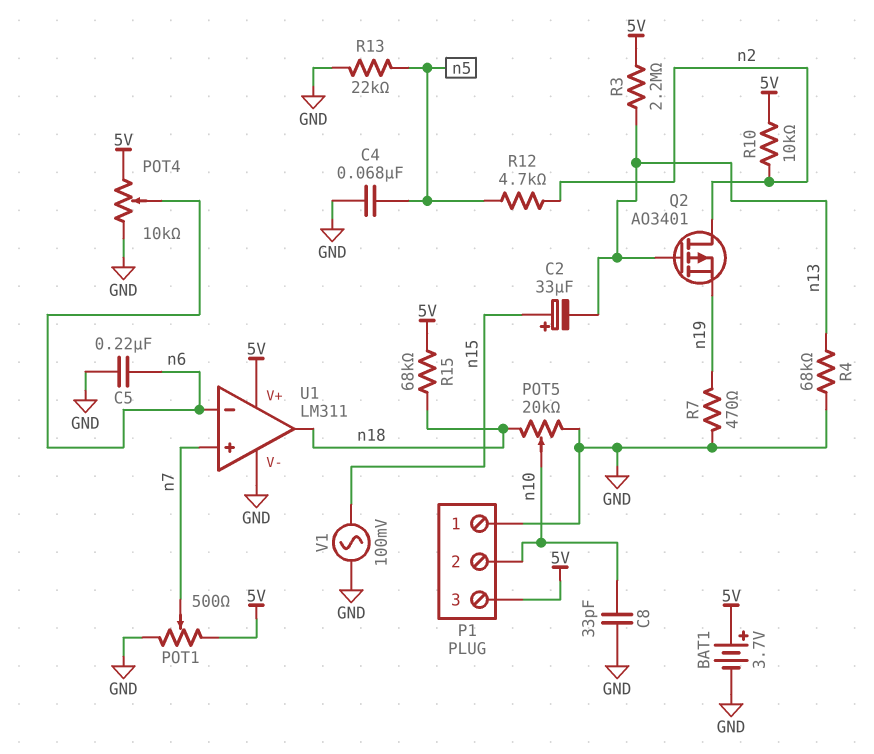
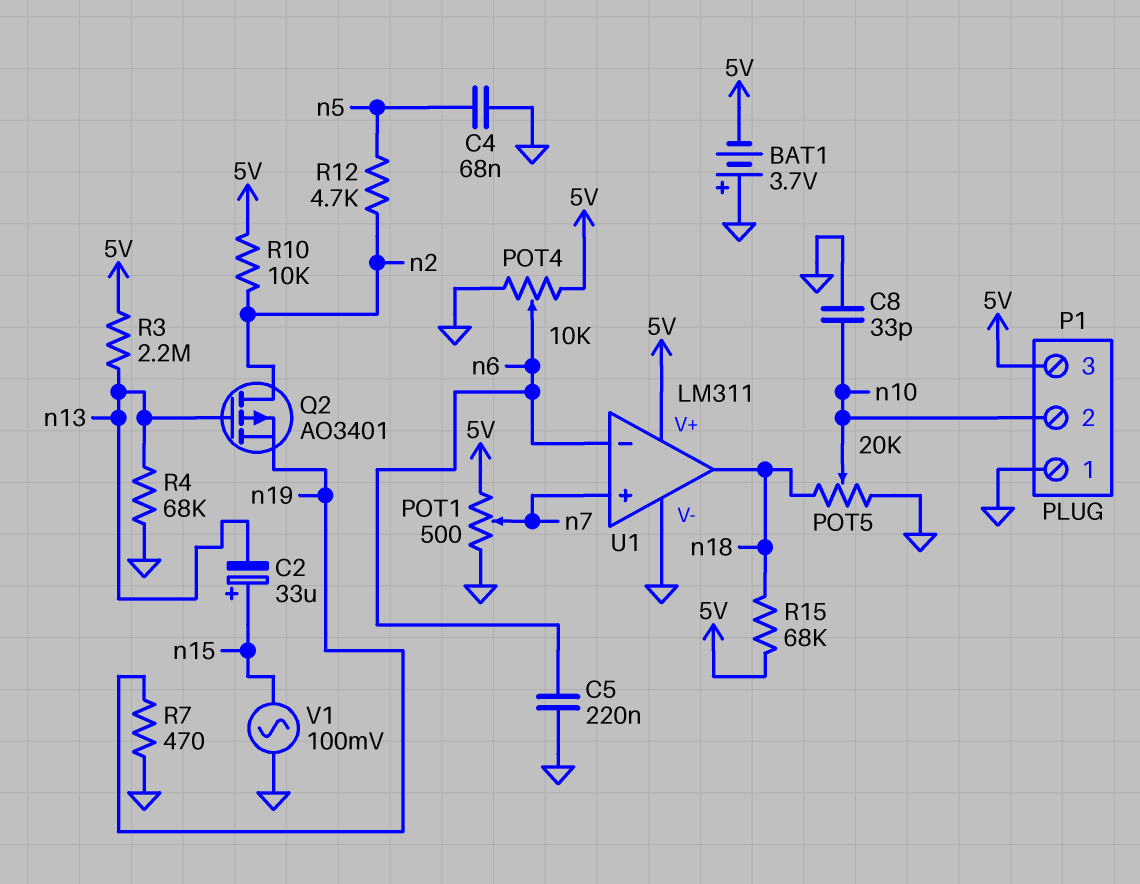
BAT1: 3.7V (plus 5V, minus GND) -> 3.7V (plus GND, minus 5V)
R13: 22k (GND, n5) -> none

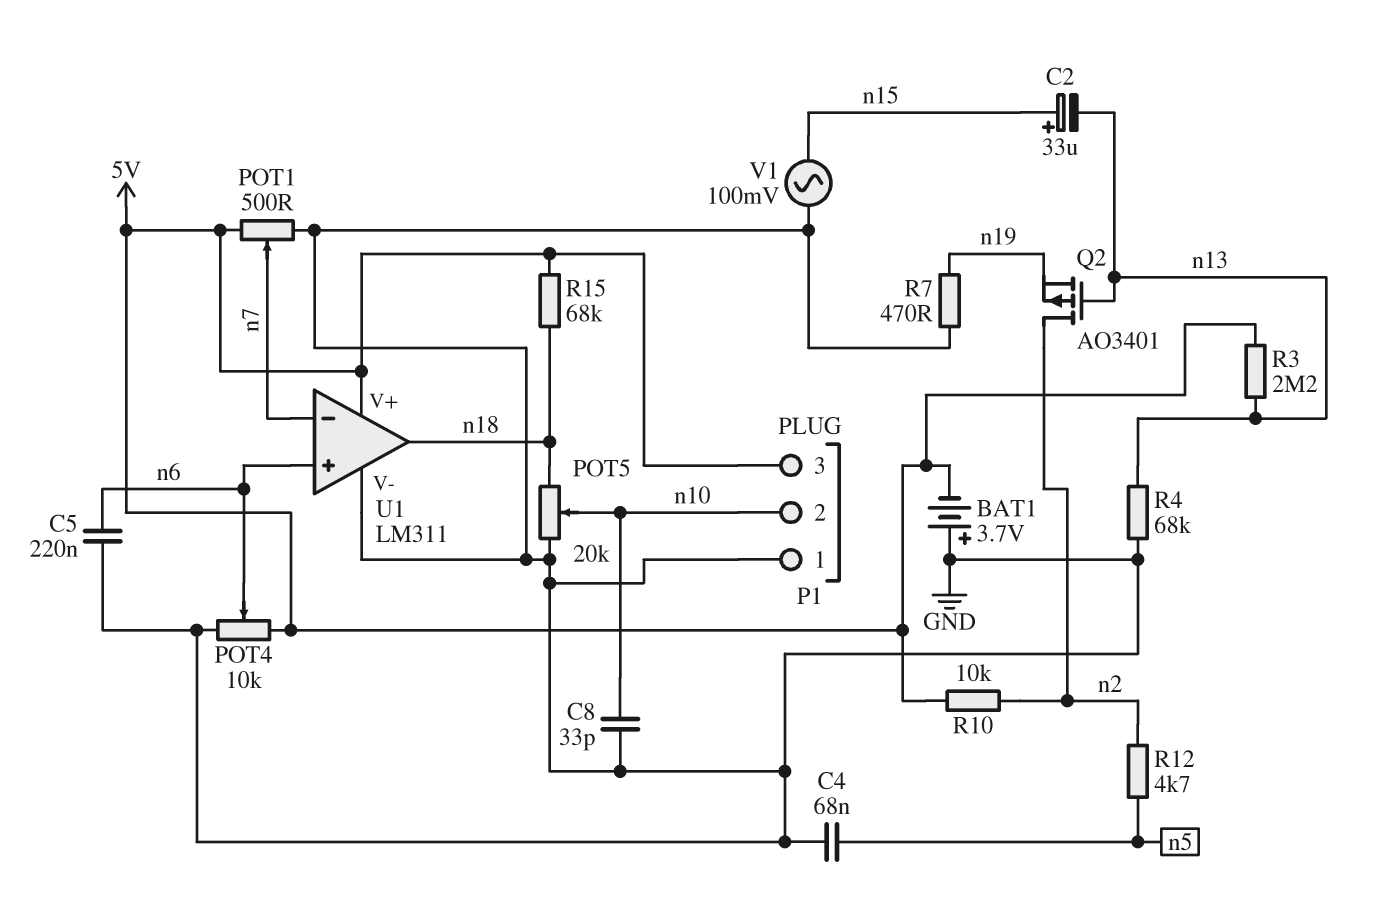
U1 pin in+: n7 -> n6
U1 pin in-: n6 -> n7

